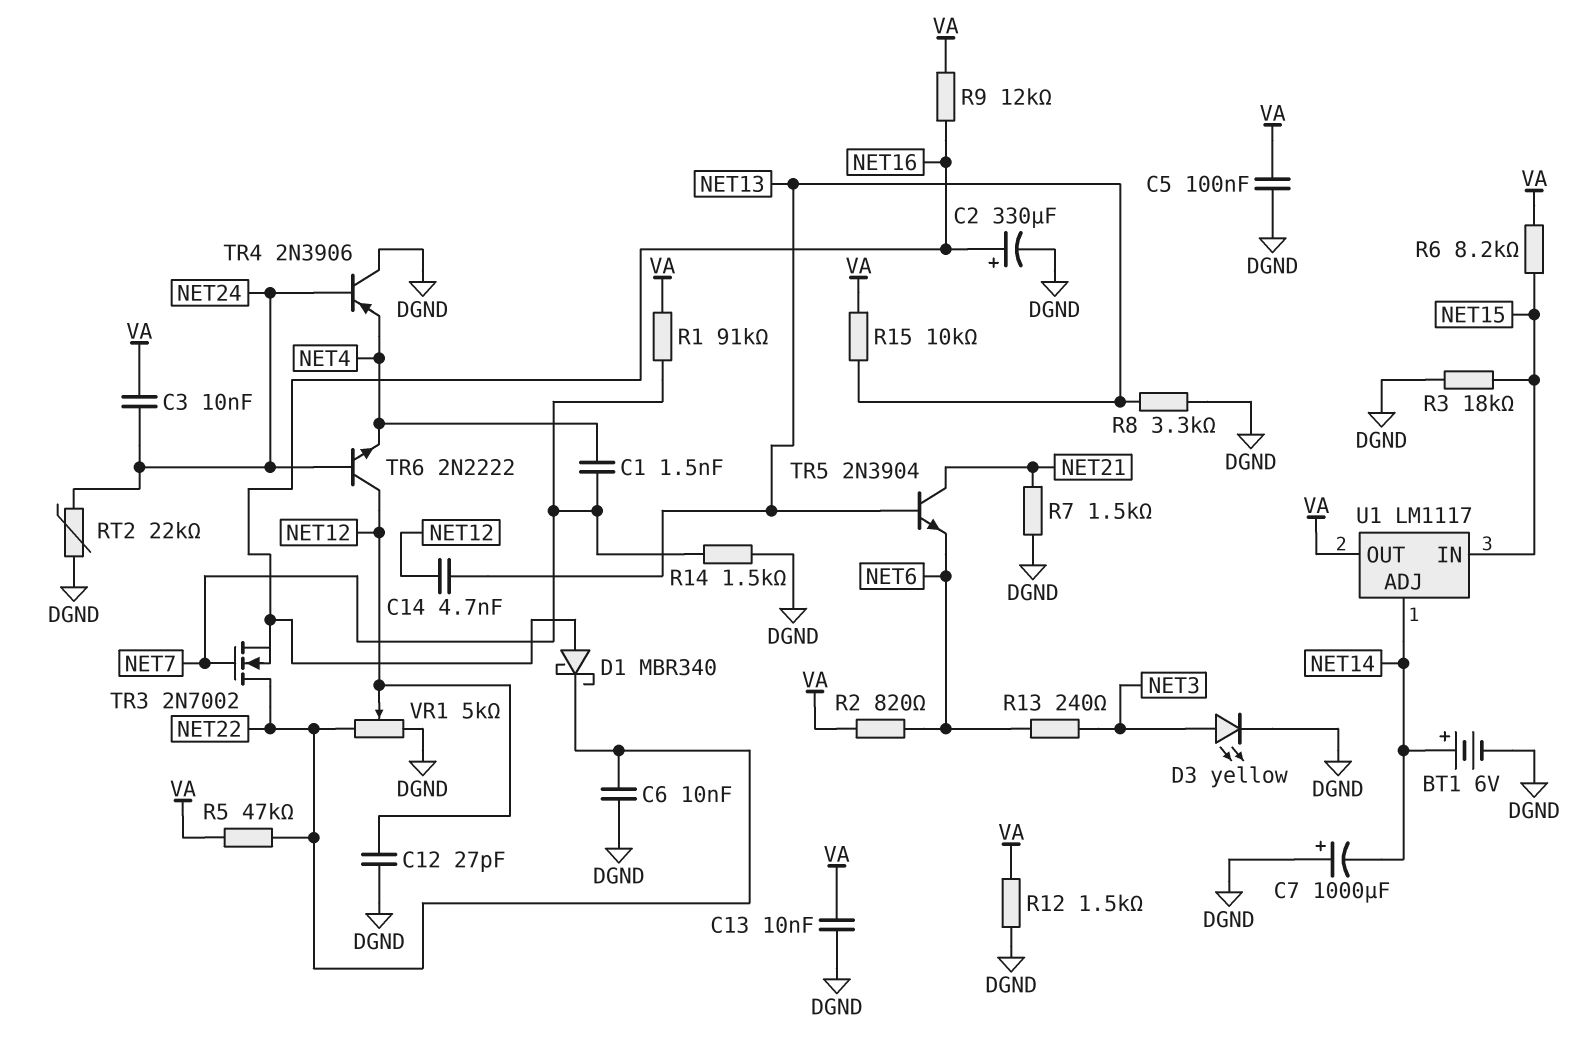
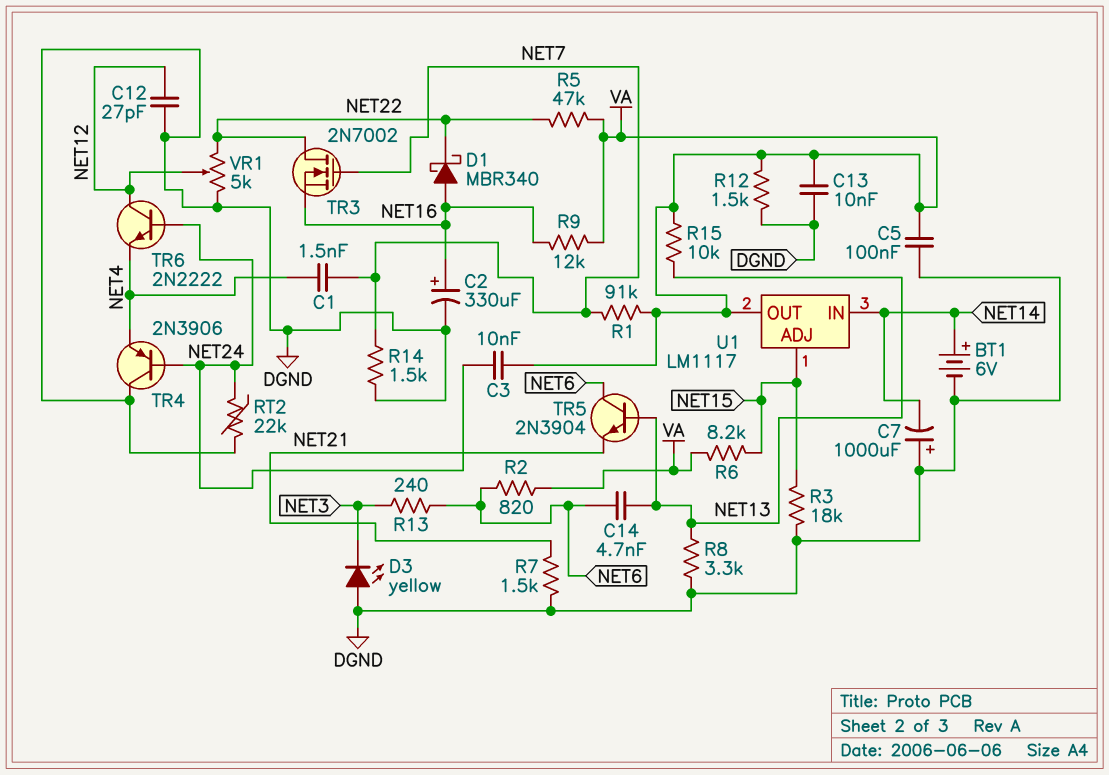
C6: 10nF (DGND, NET22) -> none
C14: 4.7nF (NET12, NET13) -> 4.7nF (NET6, NET13)
D3: LED yellow (A NET3, K DGND) -> LED yellow (A DGND, K NET3)
TR5: NPN 2N3904 (B NET13, C NET21, E NET6) -> NPN 2N3904 (B NET13, C NET6, E NET21)
U1 pin ADJ: NET14 -> NET15
U1 pin IN: NET15 -> NET14

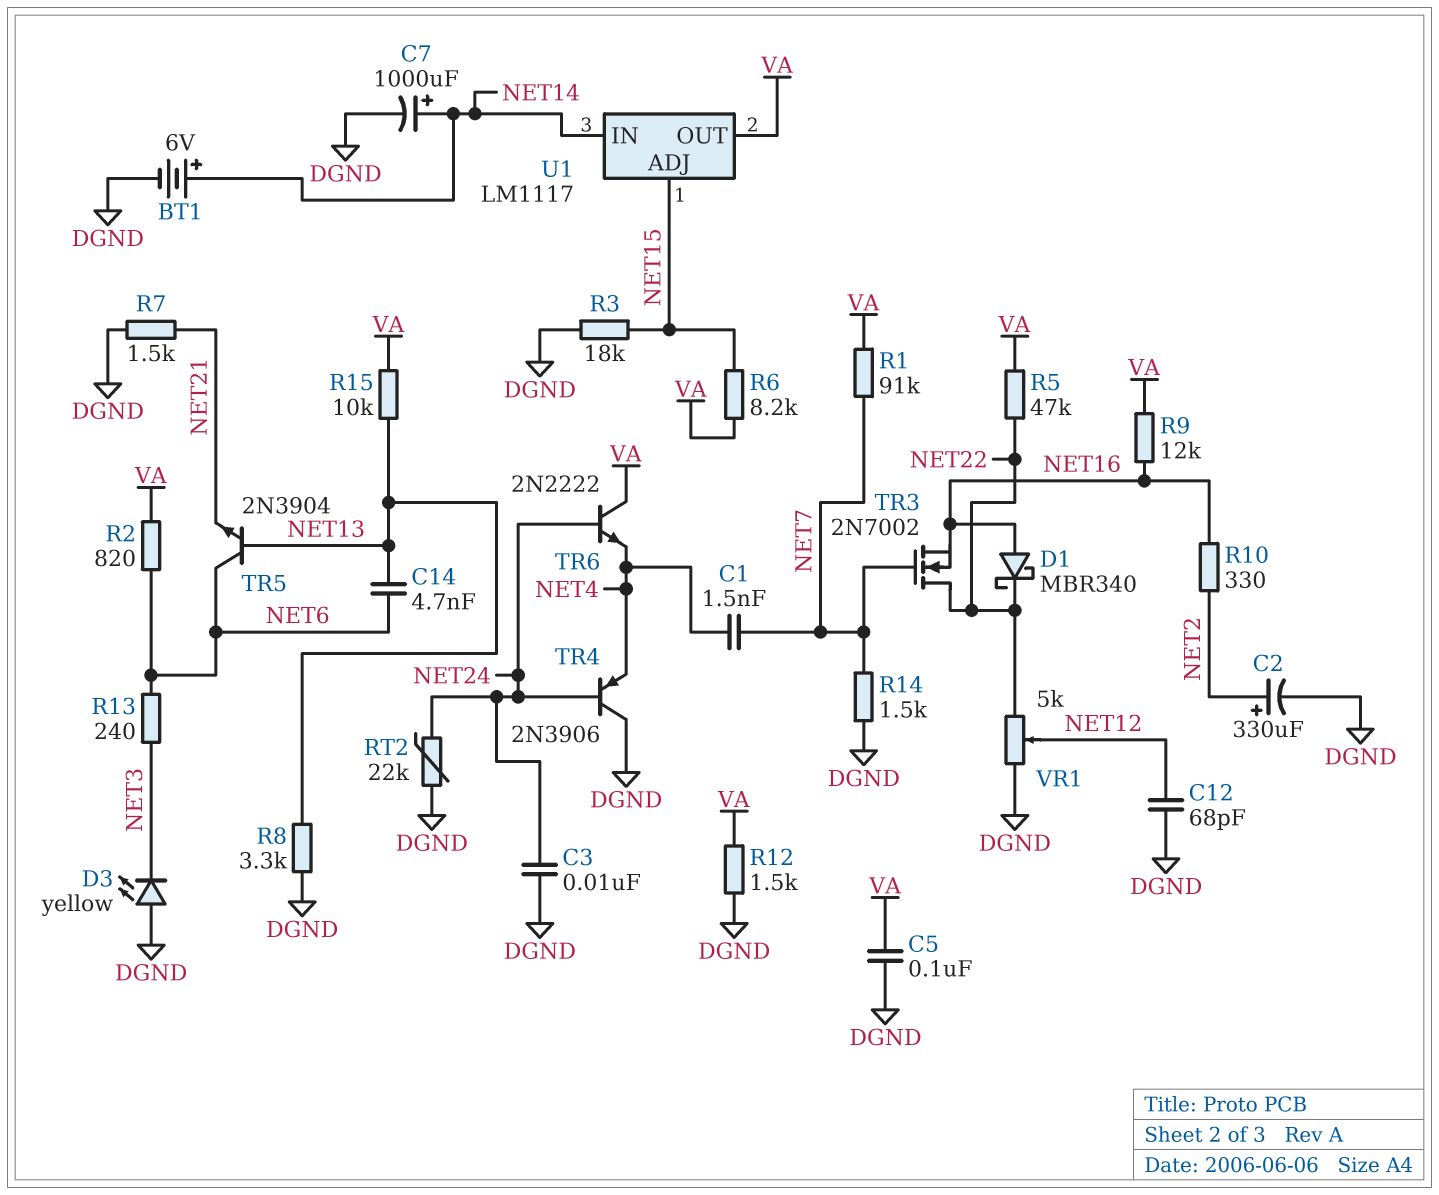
C2: 330uF (plus NET16, minus DGND) -> 330uF (plus NET2, minus DGND)
C3: 10nF (NET24, VA) -> 10nF (DGND, NET24)
C7: 1000uF (plus DGND, minus NET14) -> 1000uF (plus NET14, minus DGND)
C12: 27pF (DGND, NET12) -> 68pF (DGND, NET12)
C13: 10nF (DGND, VA) -> none
R10: none -> 330 (NET2, NET16)
TR6: NPN 2N2222 (B NET24, C NET12, E NET4) -> NPN 2N2222 (B NET24, C VA, E NET4)

